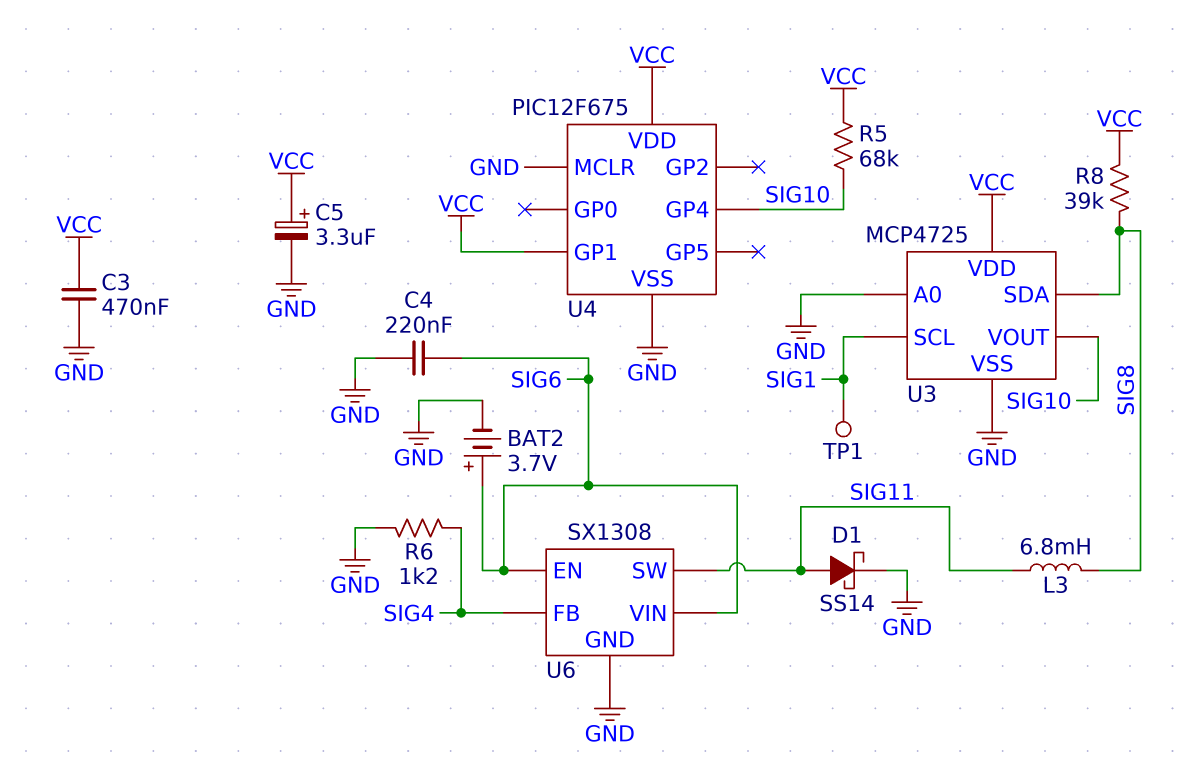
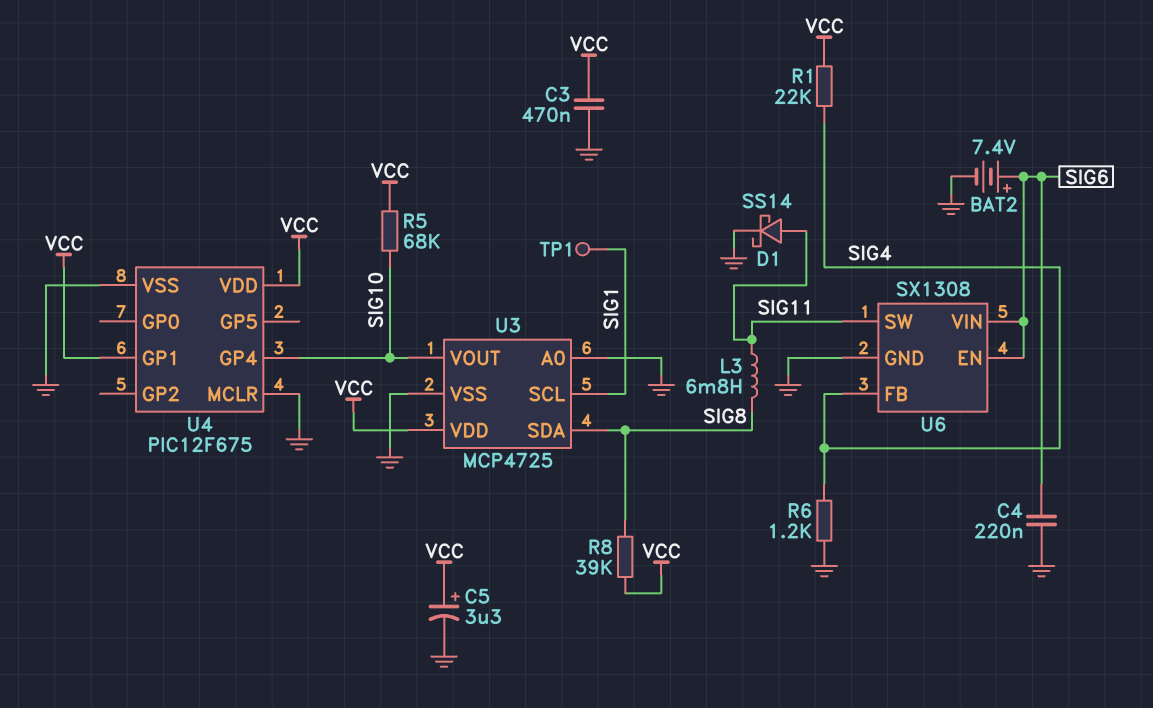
BAT2: 3.7V (plus SIG6, minus GND) -> 7.4V (plus SIG6, minus GND)
R1: none -> 22k (SIG4, VCC)

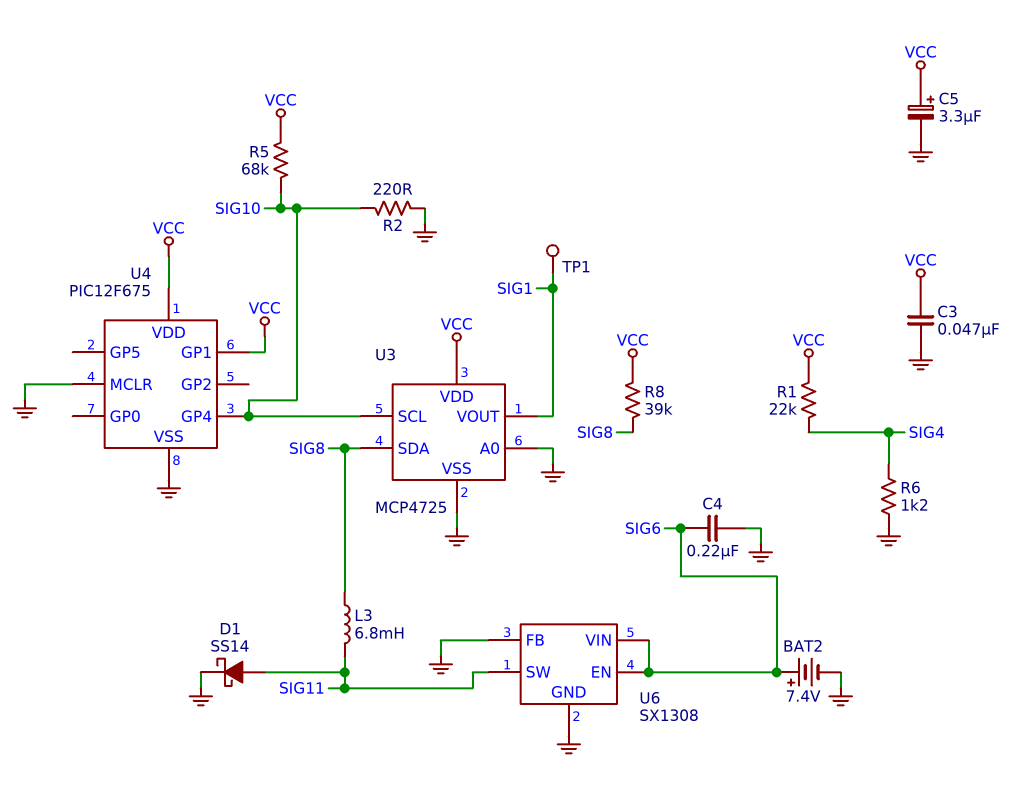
C3: 470nF (GND, VCC) -> 47nF (GND, VCC)
R2: none -> 220 (GND, SIG10)
U3 pin SCL: SIG1 -> SIG10
U3 pin VOUT: SIG10 -> SIG1
U6 pin FB: SIG4 -> GND

